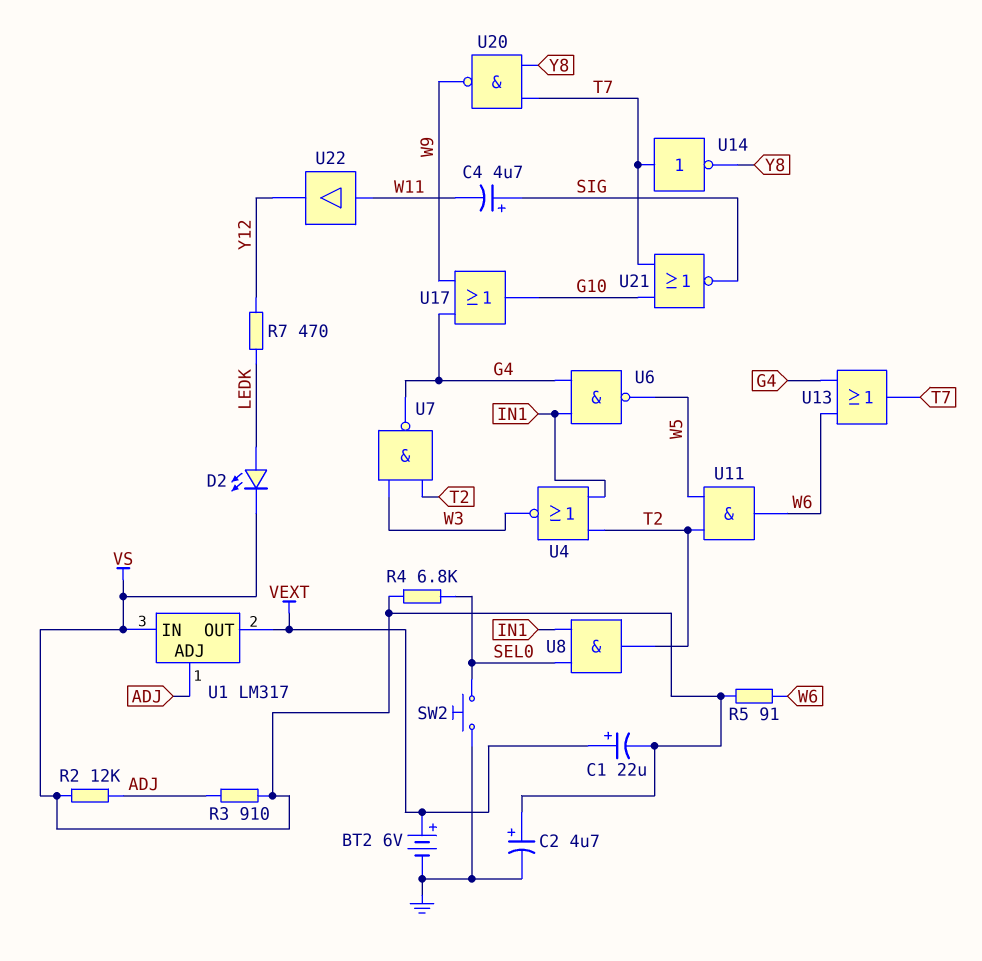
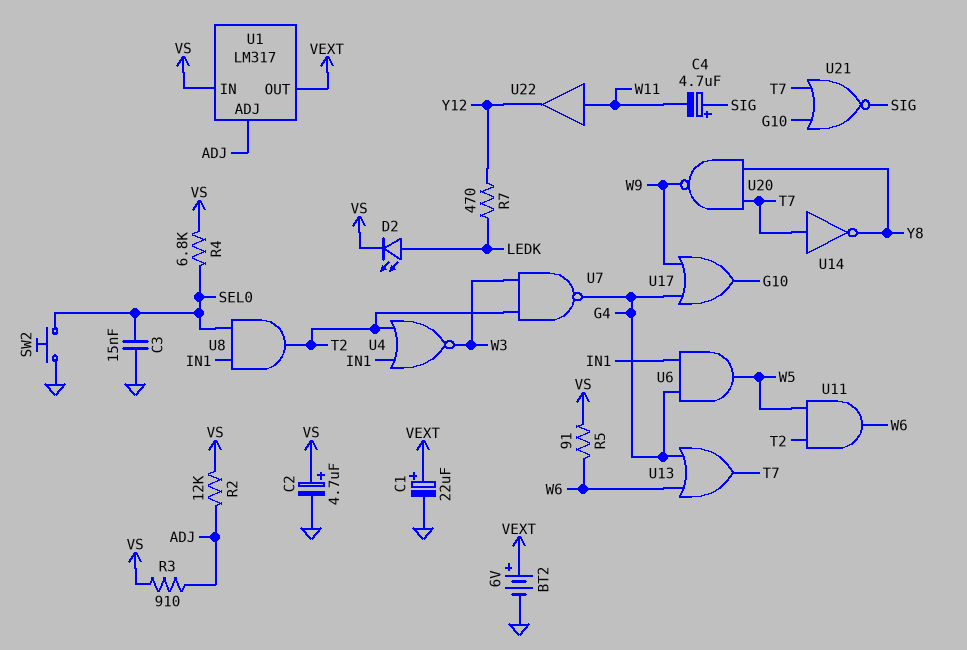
C1: 22uF (plus VEXT, minus VS) -> 22uF (plus VEXT, minus GND)
C3: none -> 15nF (GND, SEL0)
U6: NAND (in G4, in IN1, out W5) -> AND (in G4, in IN1, out W5)

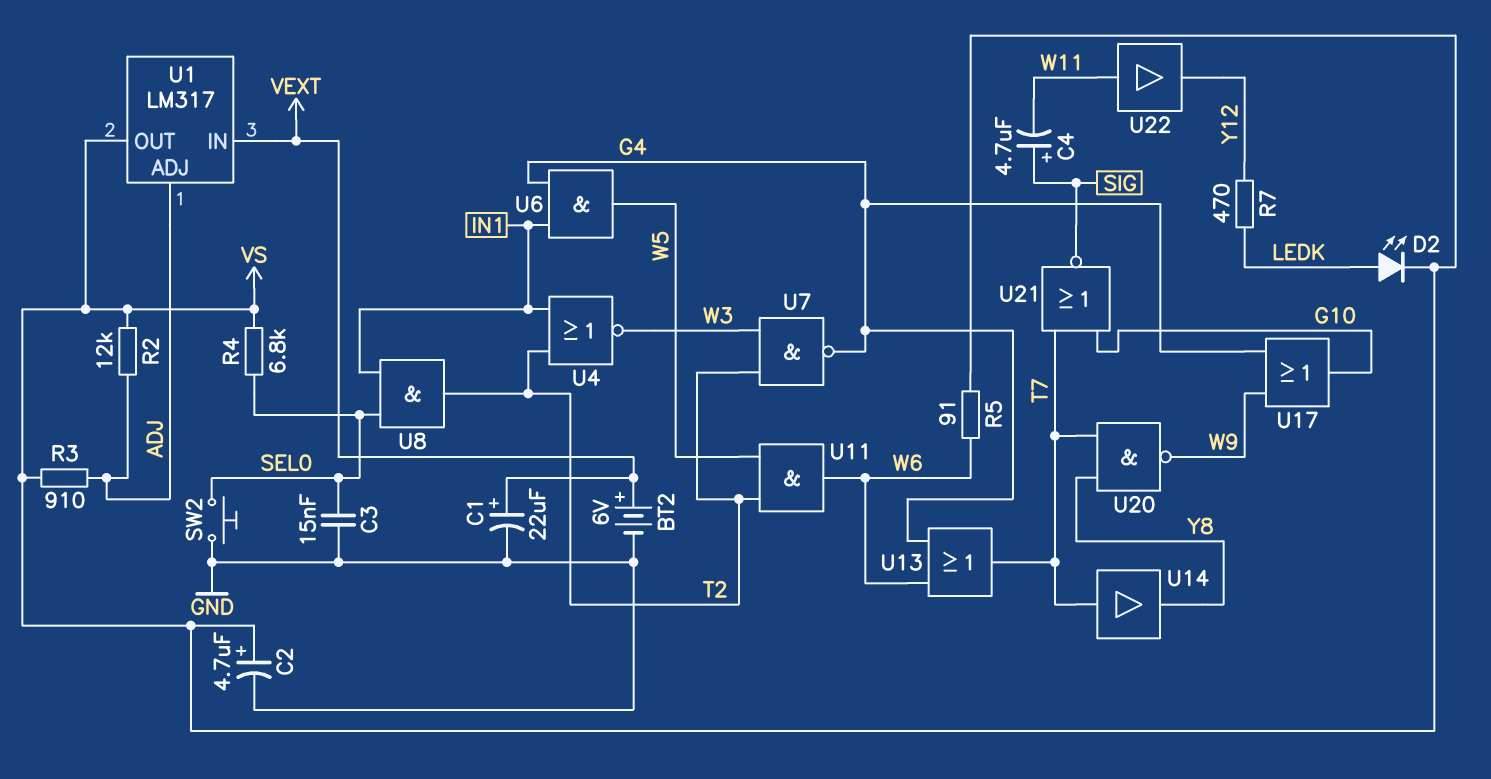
U1 pin IN: VS -> VEXT
U1 pin OUT: VEXT -> VS
U14: NOT (in T7, out Y8) -> buffer (in T7, out Y8)

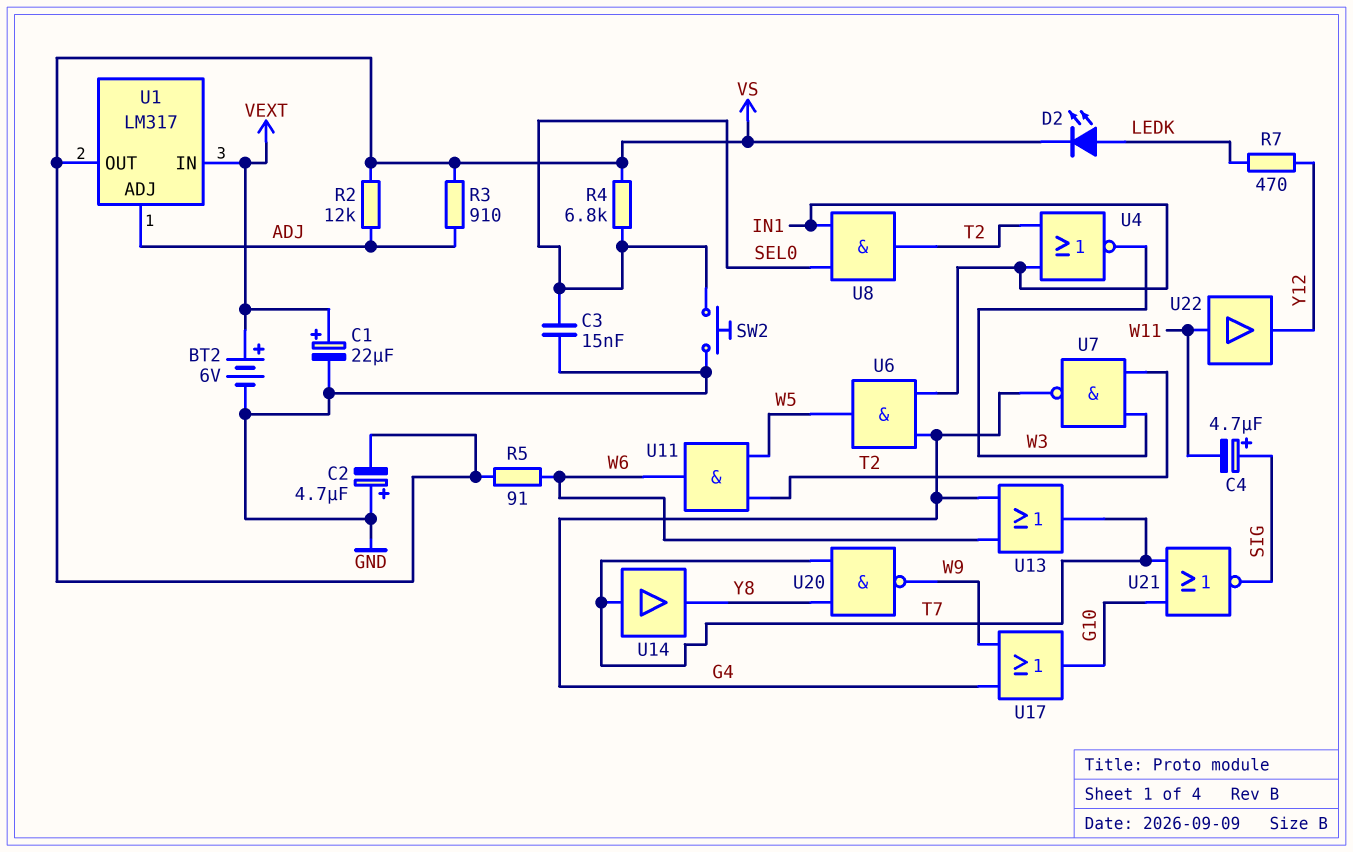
C2: 4.7uF (plus VS, minus GND) -> 4.7uF (plus GND, minus VS)

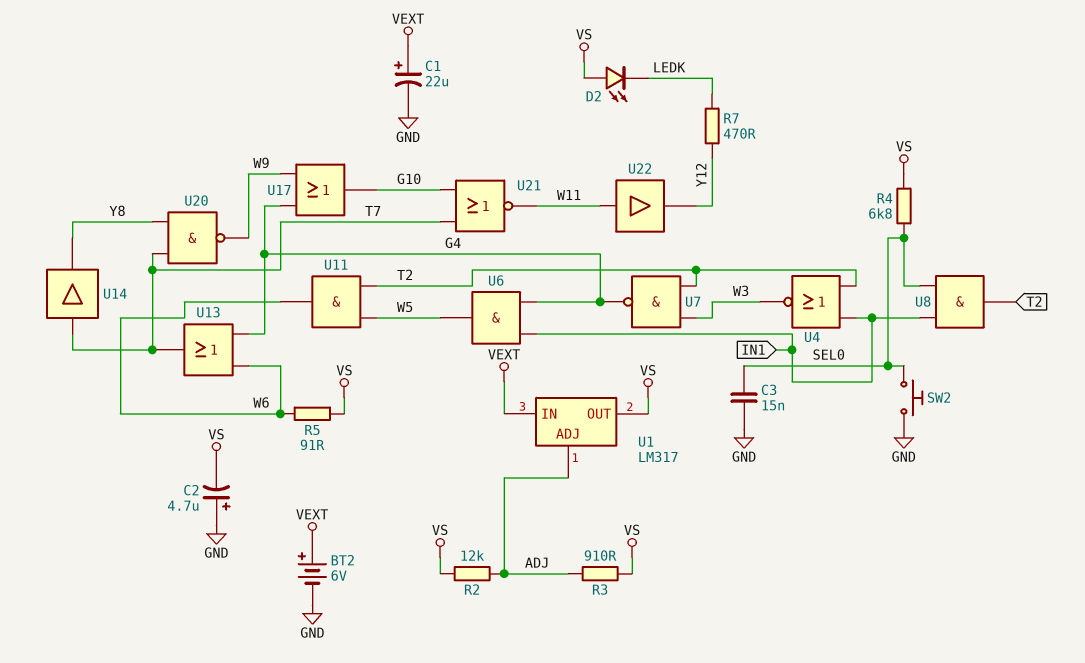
C4: 4.7uF (plus SIG, minus W11) -> none
D2: LED (A LEDK, K VS) -> LED (A VS, K LEDK)
U21: NOR (in G10, in T7, out SIG) -> NOR (in G10, in T7, out W11)

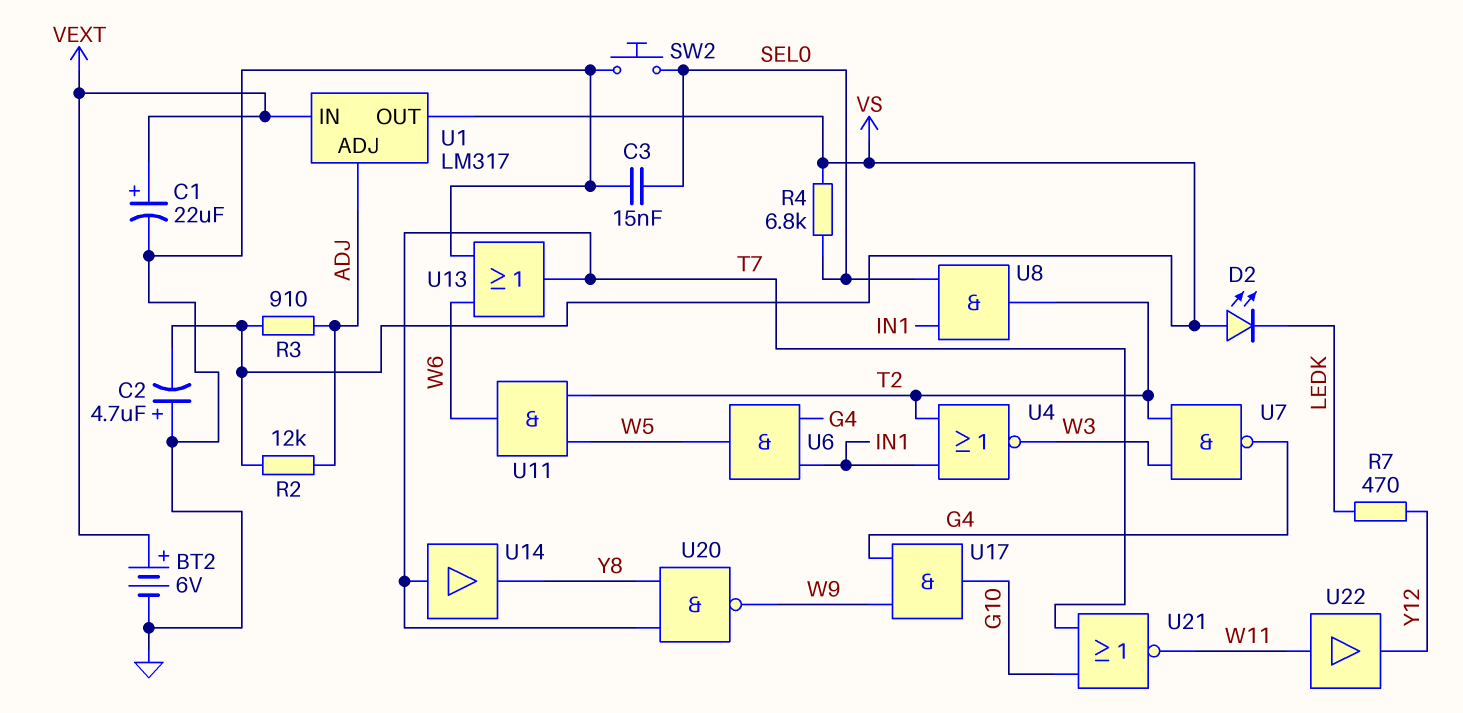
R5: 91 (VS, W6) -> none
U13: OR (in G4, in W6, out T7) -> OR (in GND, in W6, out T7)
U17: OR (in G4, in W9, out G10) -> AND (in G4, in W9, out G10)

